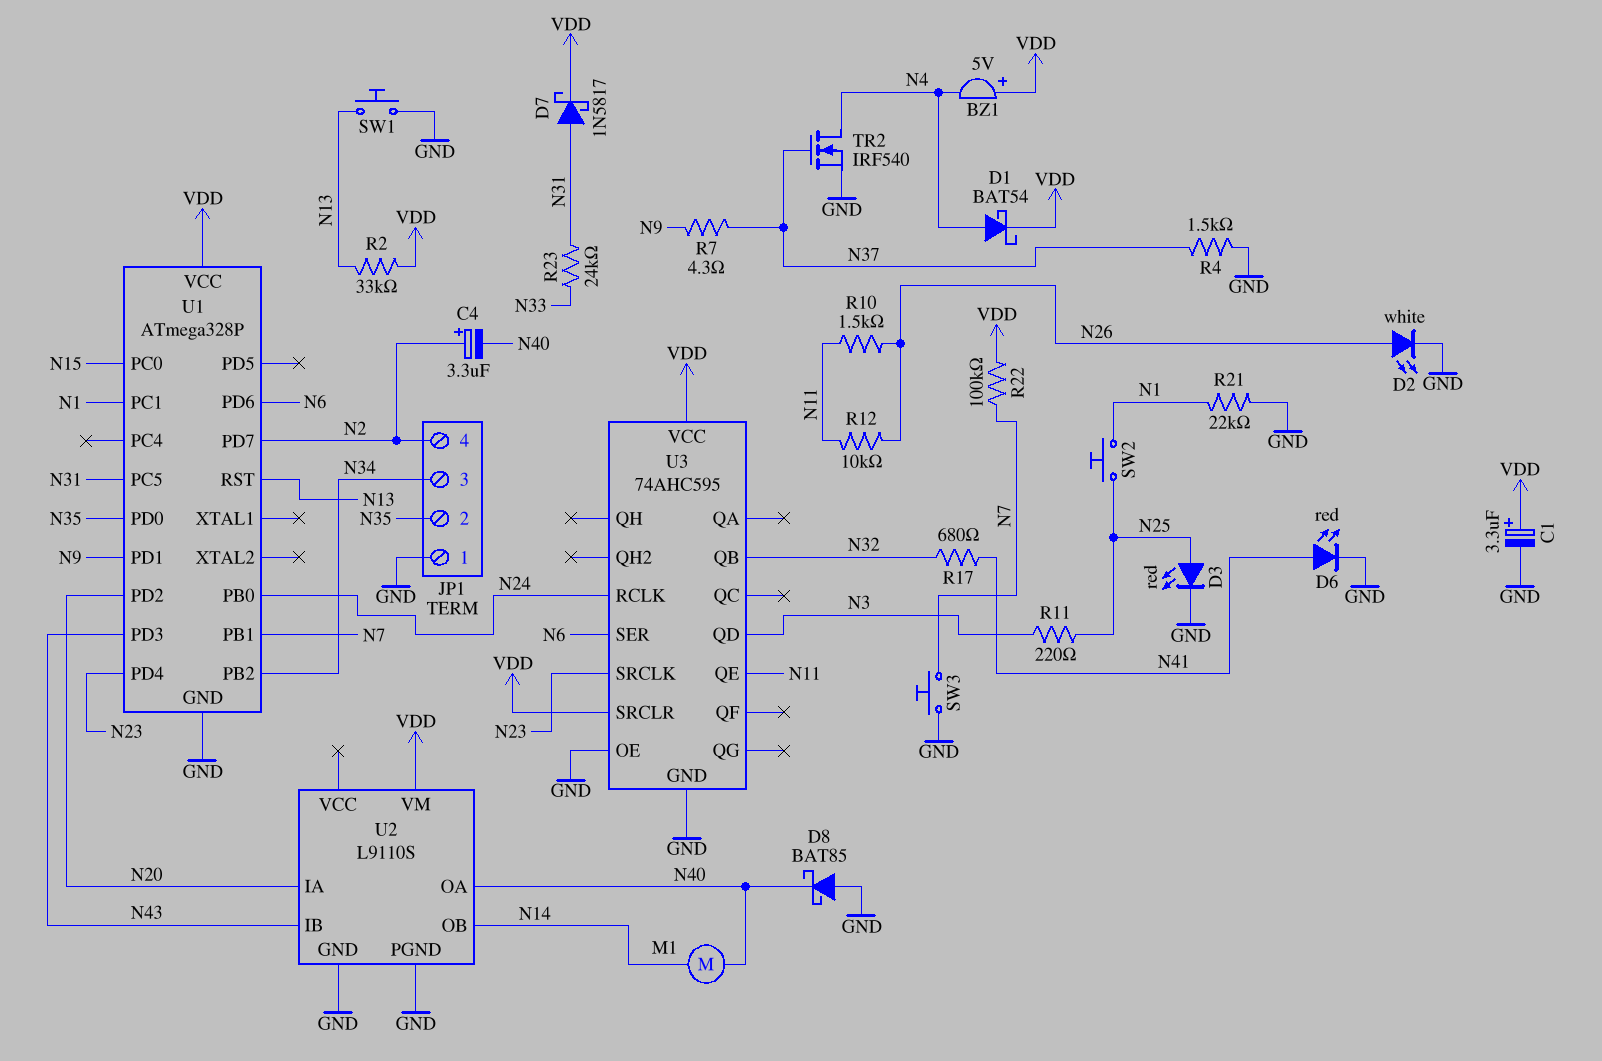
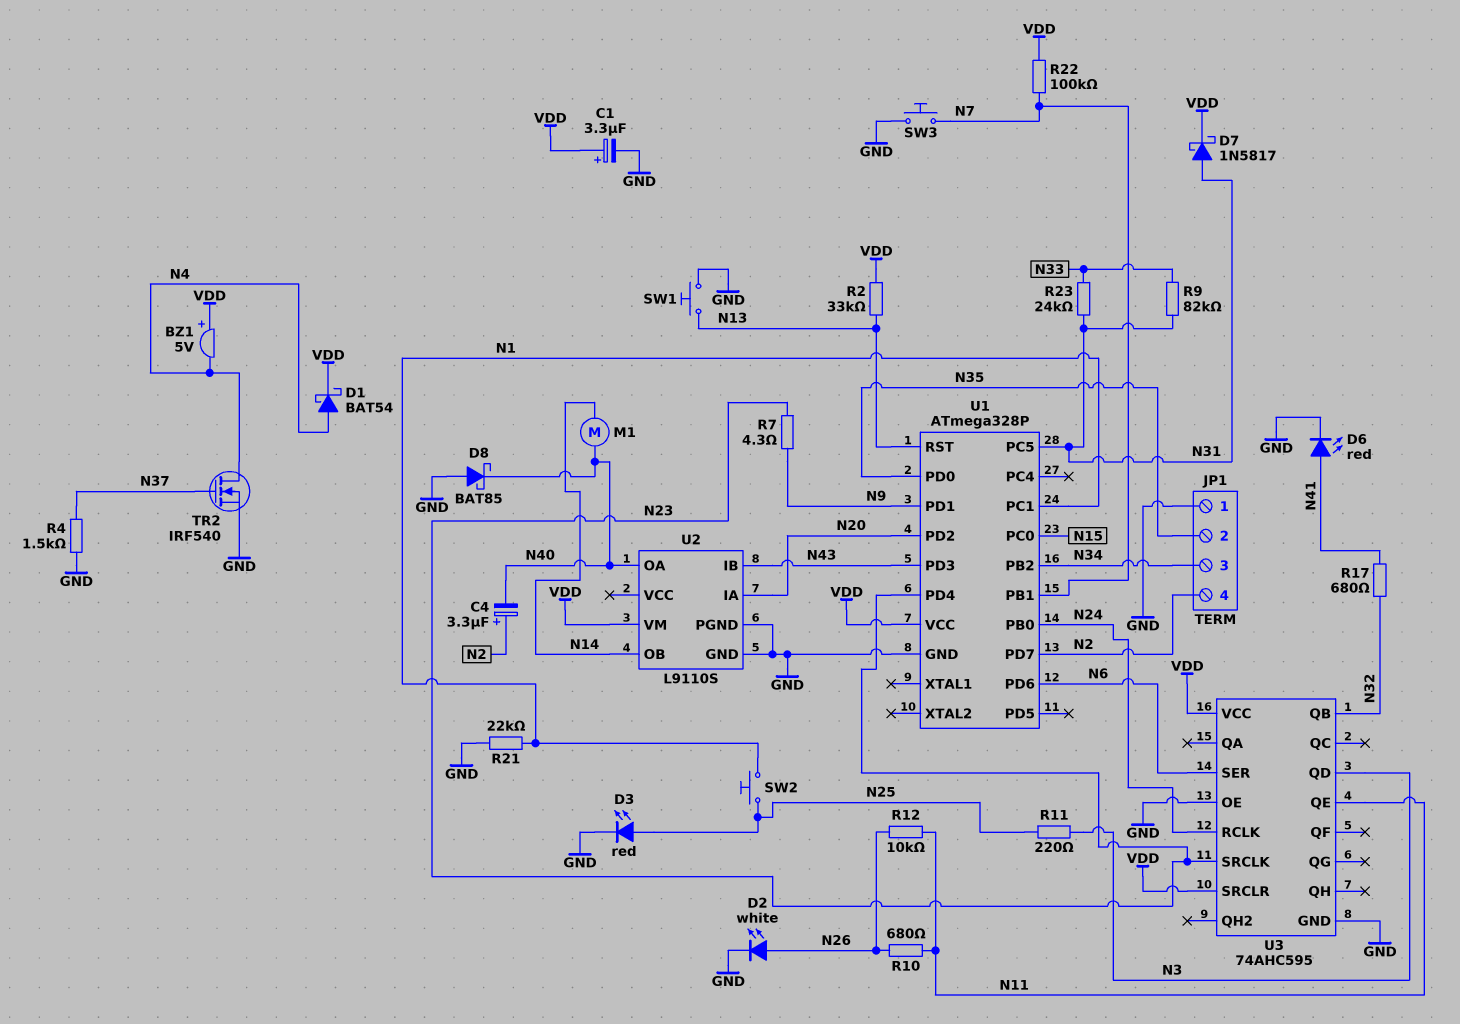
R7: 4.3 (N9, N37) -> 4.3 (N9, N23)
R9: none -> 82k (N31, N33)
R10: 1.5k (N11, N26) -> 680 (N11, N26)

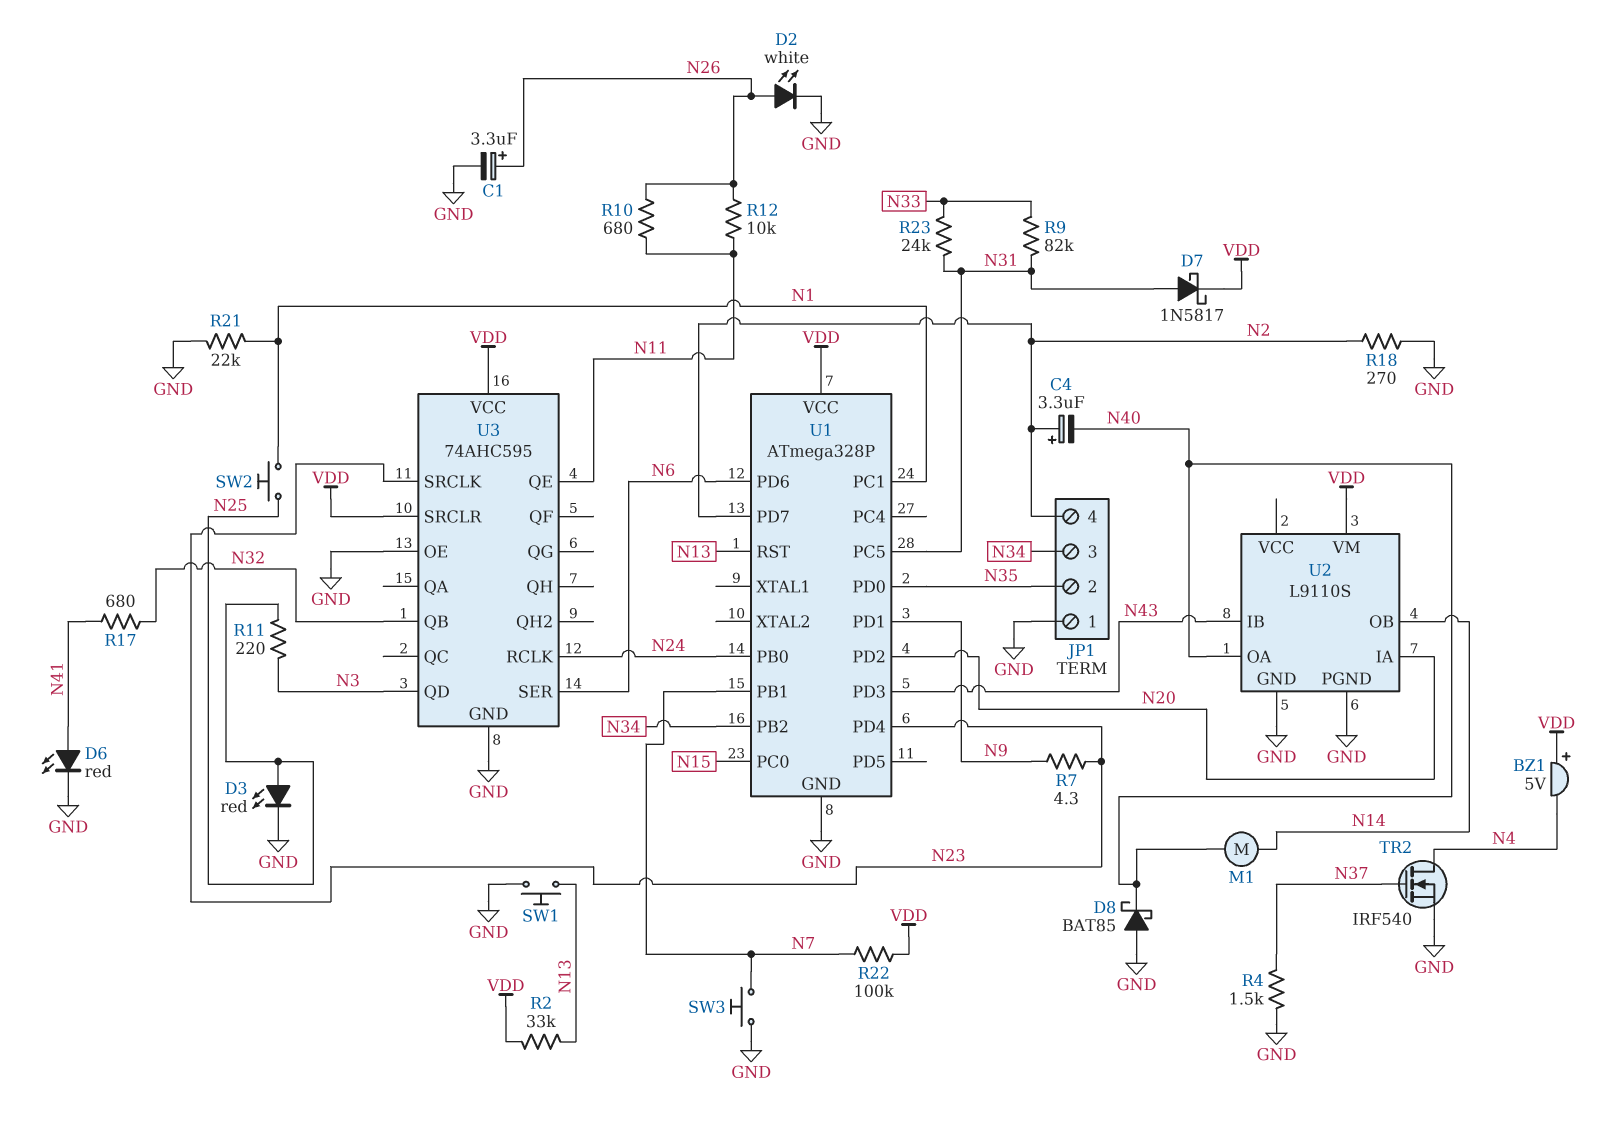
C1: 3.3uF (plus VDD, minus GND) -> 3.3uF (plus N26, minus GND)
D1: schottky BAT54 (A N4, K VDD) -> none
R18: none -> 270 (GND, N2)

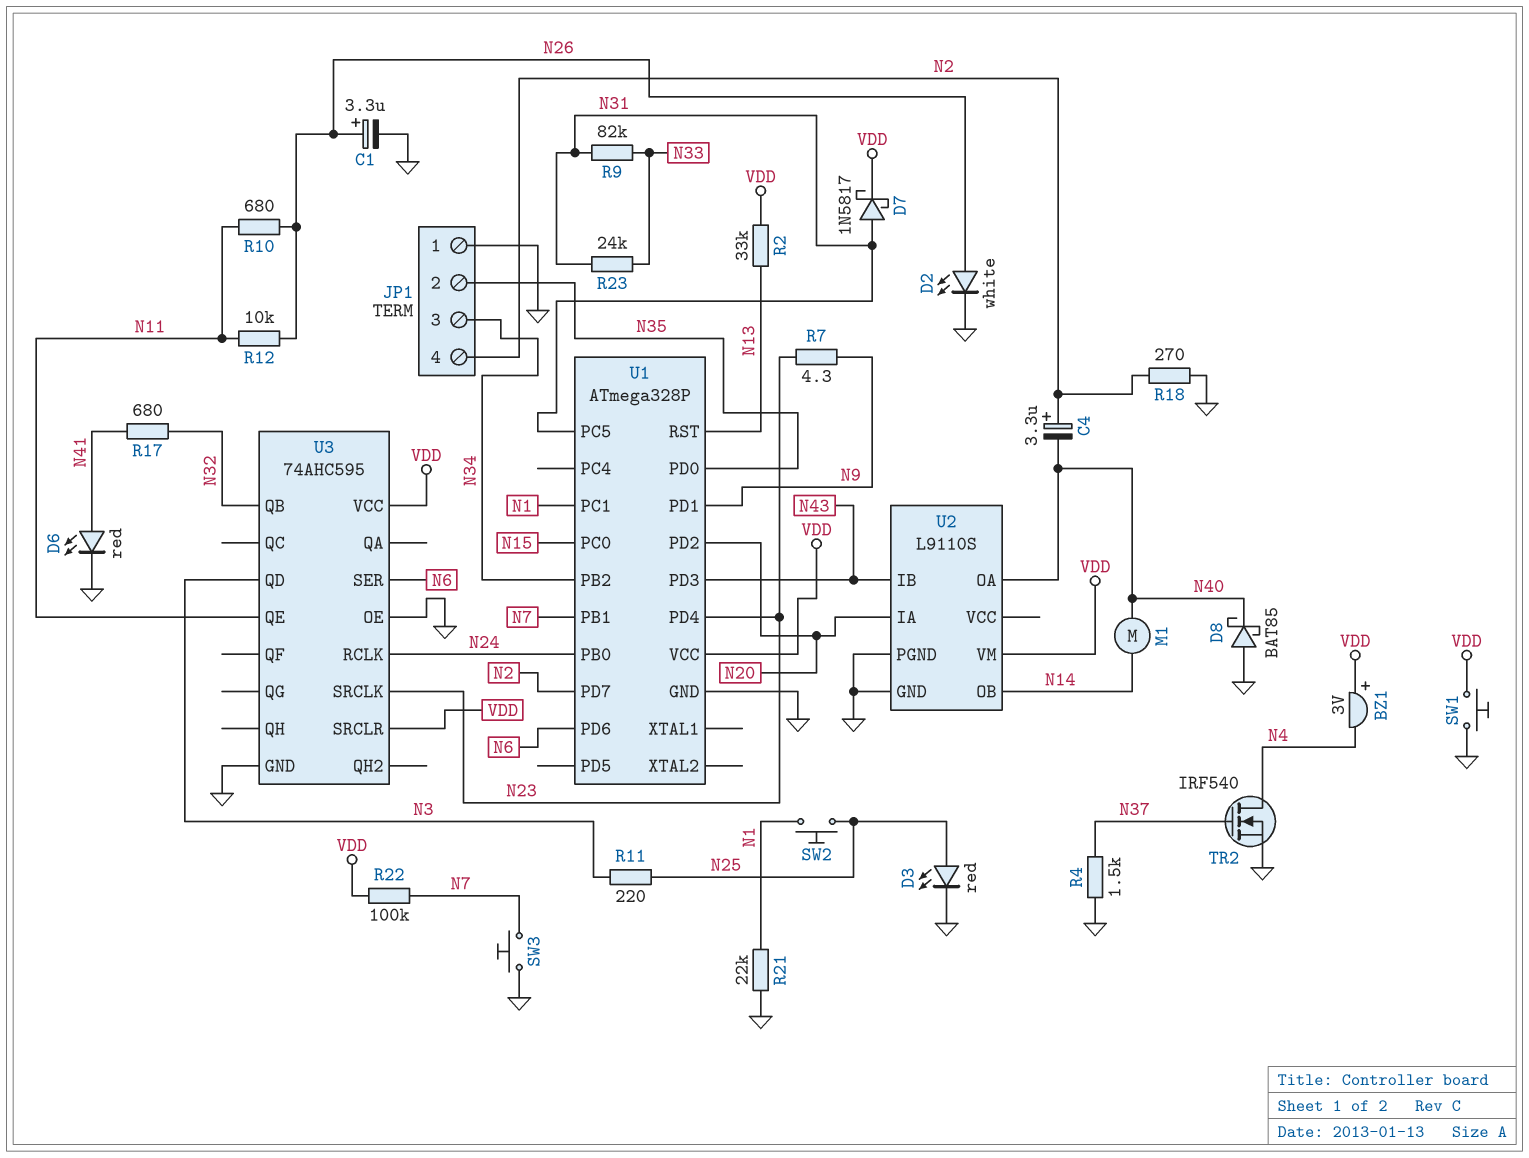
BZ1: buzzer 5V (plus VDD, minus N4) -> buzzer 3V (plus VDD, minus N4)
SW1: button (GND, N13) -> button (GND, VDD)

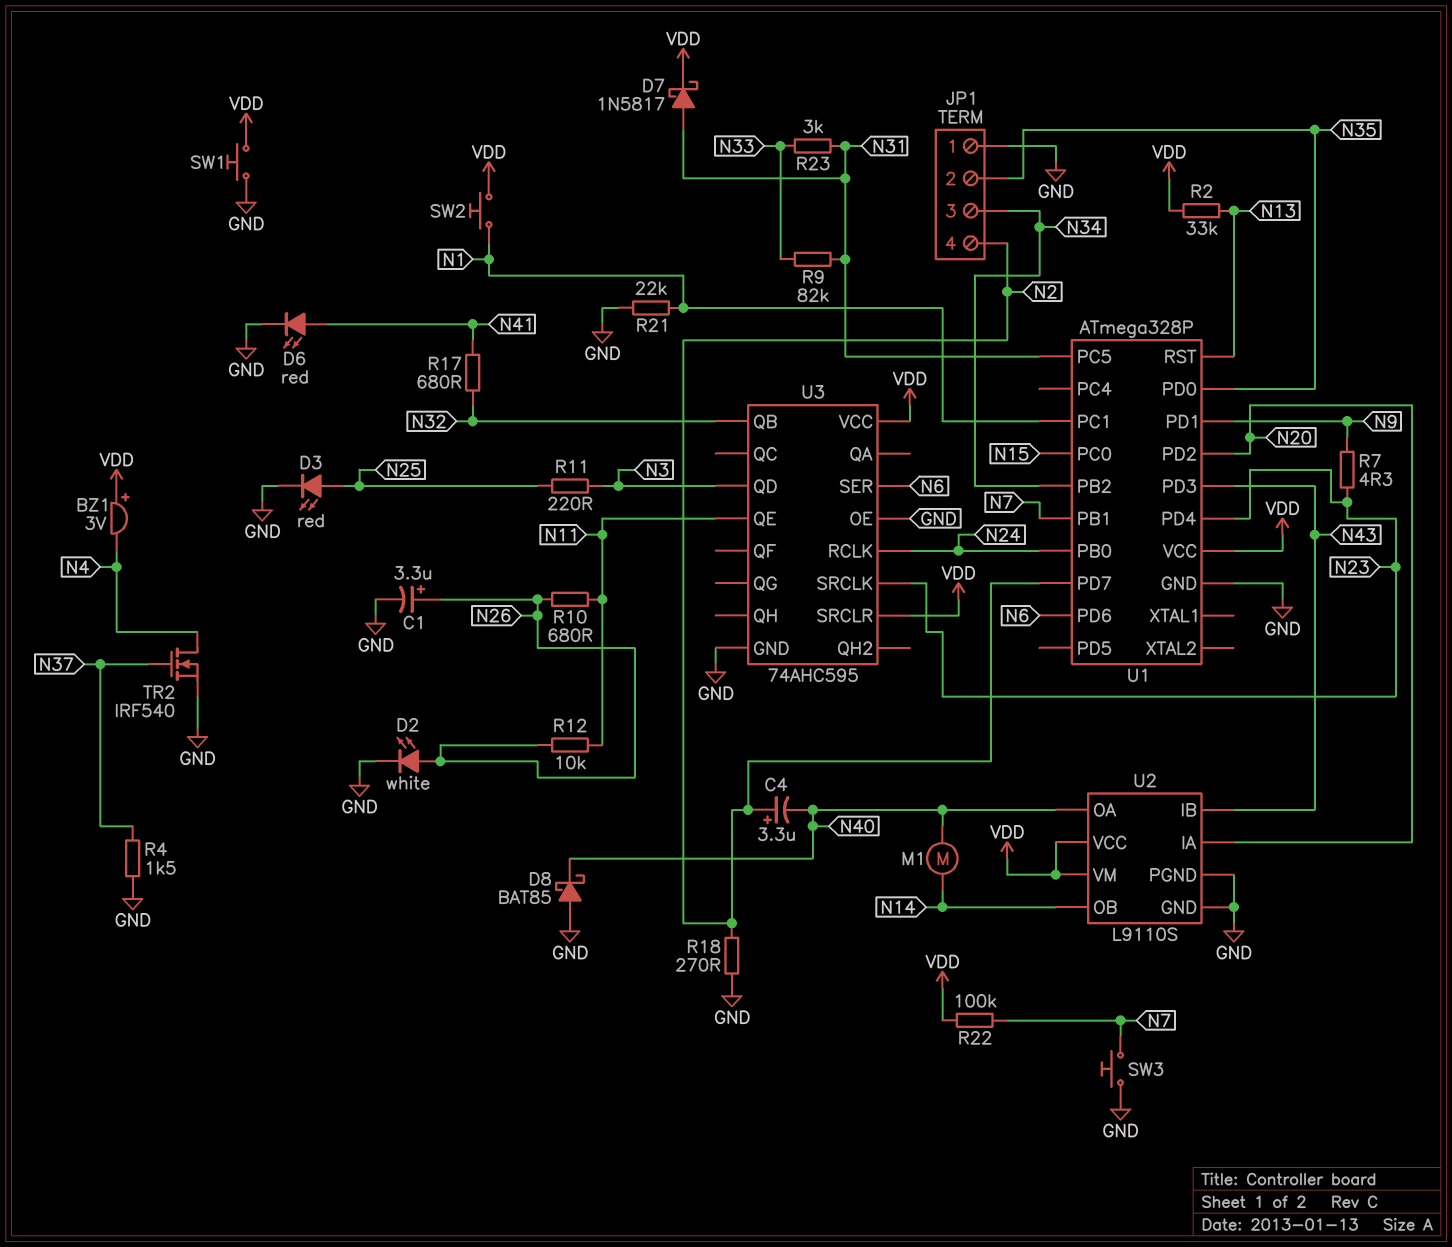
R23: 24k (N31, N33) -> 3k (N31, N33)
SW2: button (N1, N25) -> button (N1, VDD)
U2 pin VCC: none -> VDD

